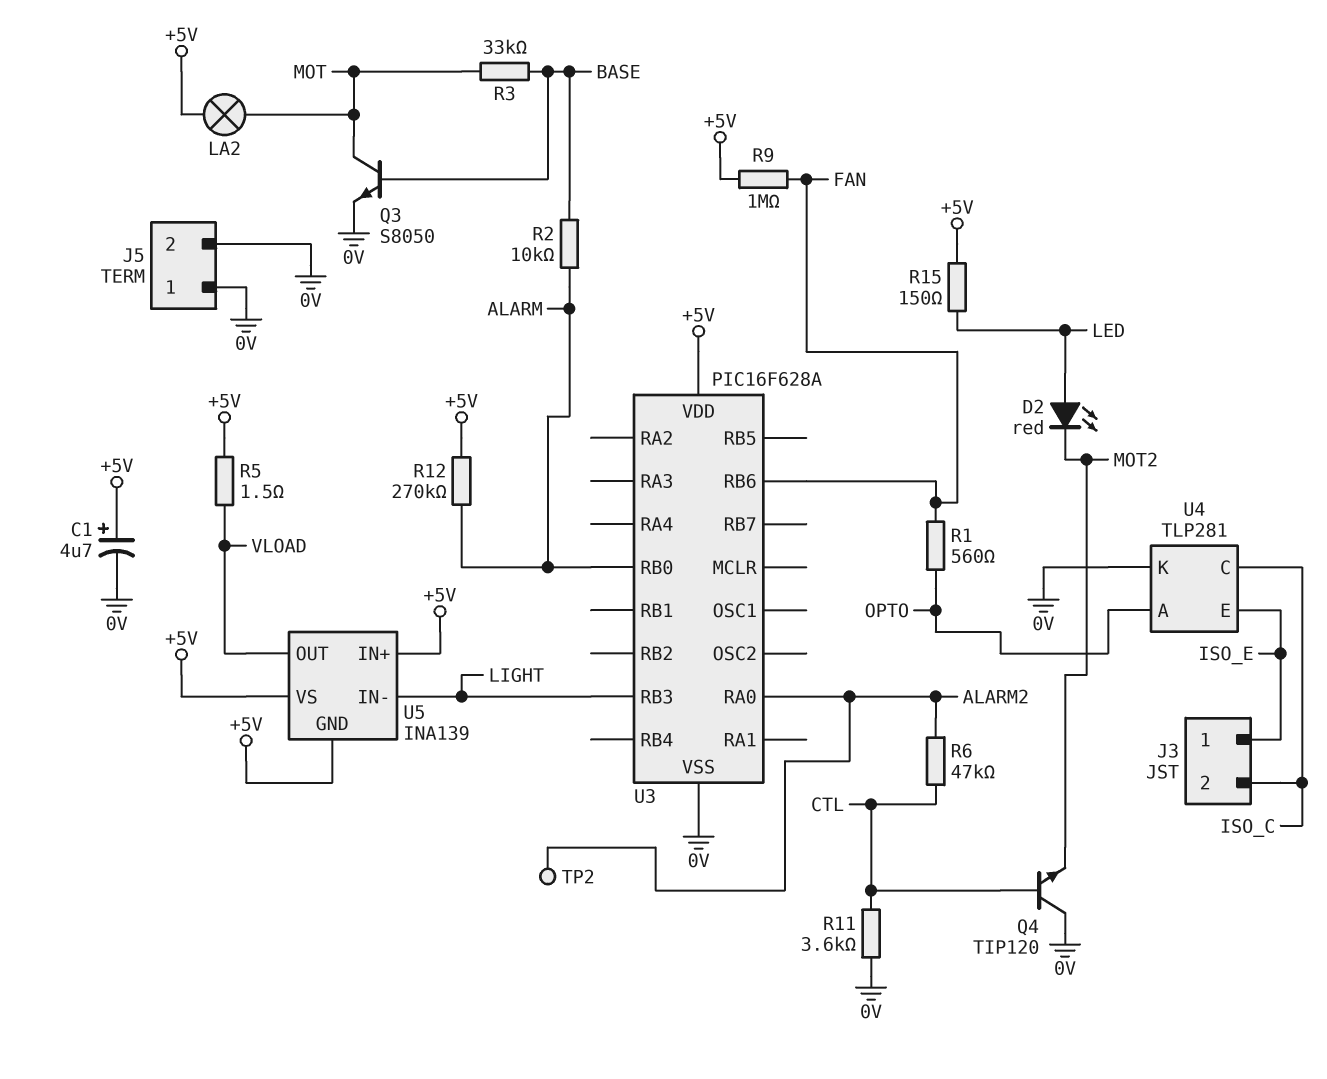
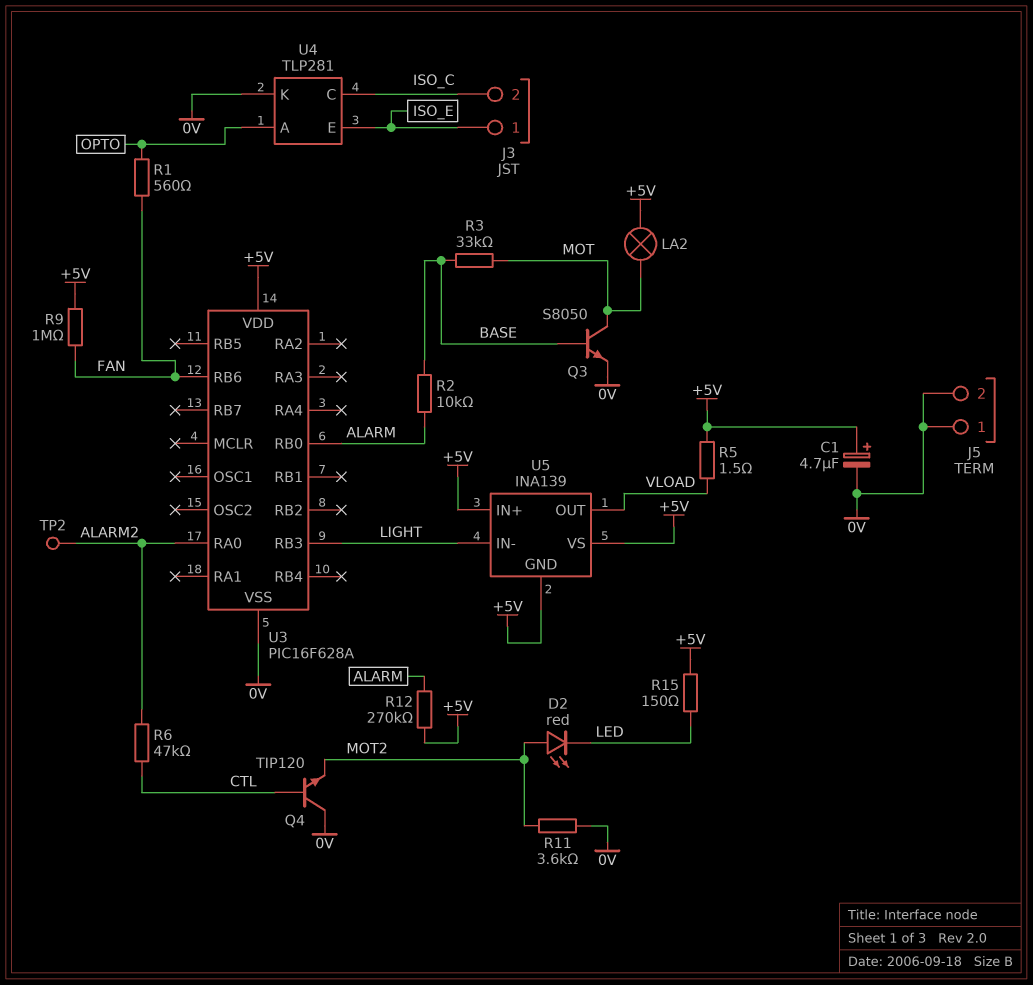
D2: LED red (A LED, K MOT2) -> LED red (A MOT2, K LED)
R11: 3.6k (0V, CTL) -> 3.6k (0V, MOT2)

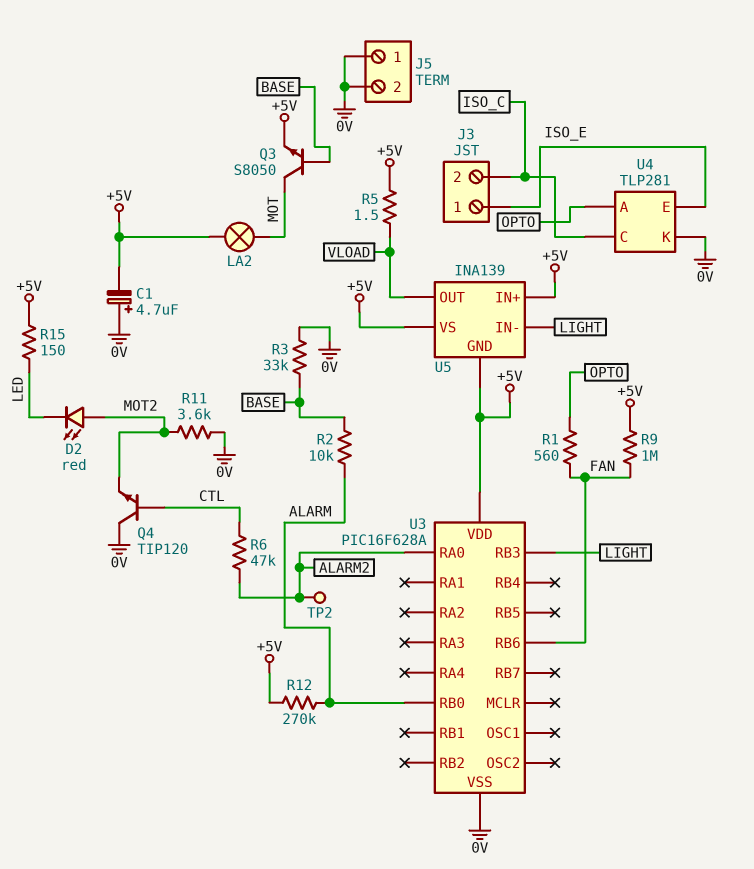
C1: 4.7uF (plus +5V, minus 0V) -> 4.7uF (plus 0V, minus +5V)
Q3: NPN S8050 (B BASE, C MOT, E 0V) -> NPN S8050 (B BASE, C MOT, E +5V)
R3: 33k (BASE, MOT) -> 33k (0V, BASE)

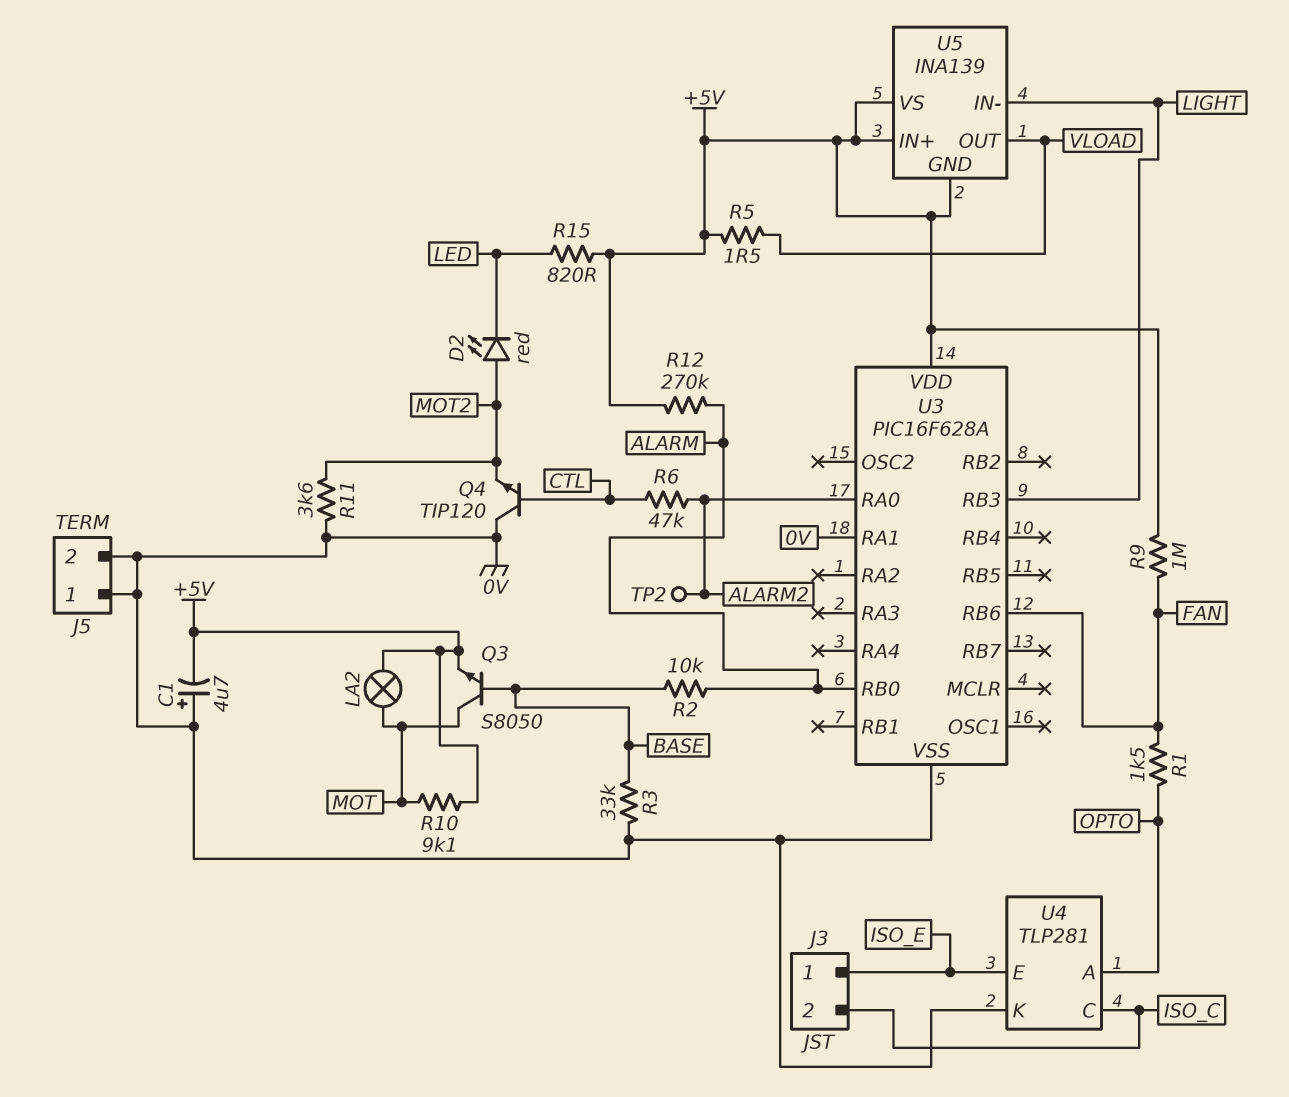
R1: 560 (FAN, OPTO) -> 1.5k (FAN, OPTO)
R10: none -> 9.1k (+5V, MOT)
R15: 150 (+5V, LED) -> 820 (+5V, LED)
U3 pin RA1: none -> 0V

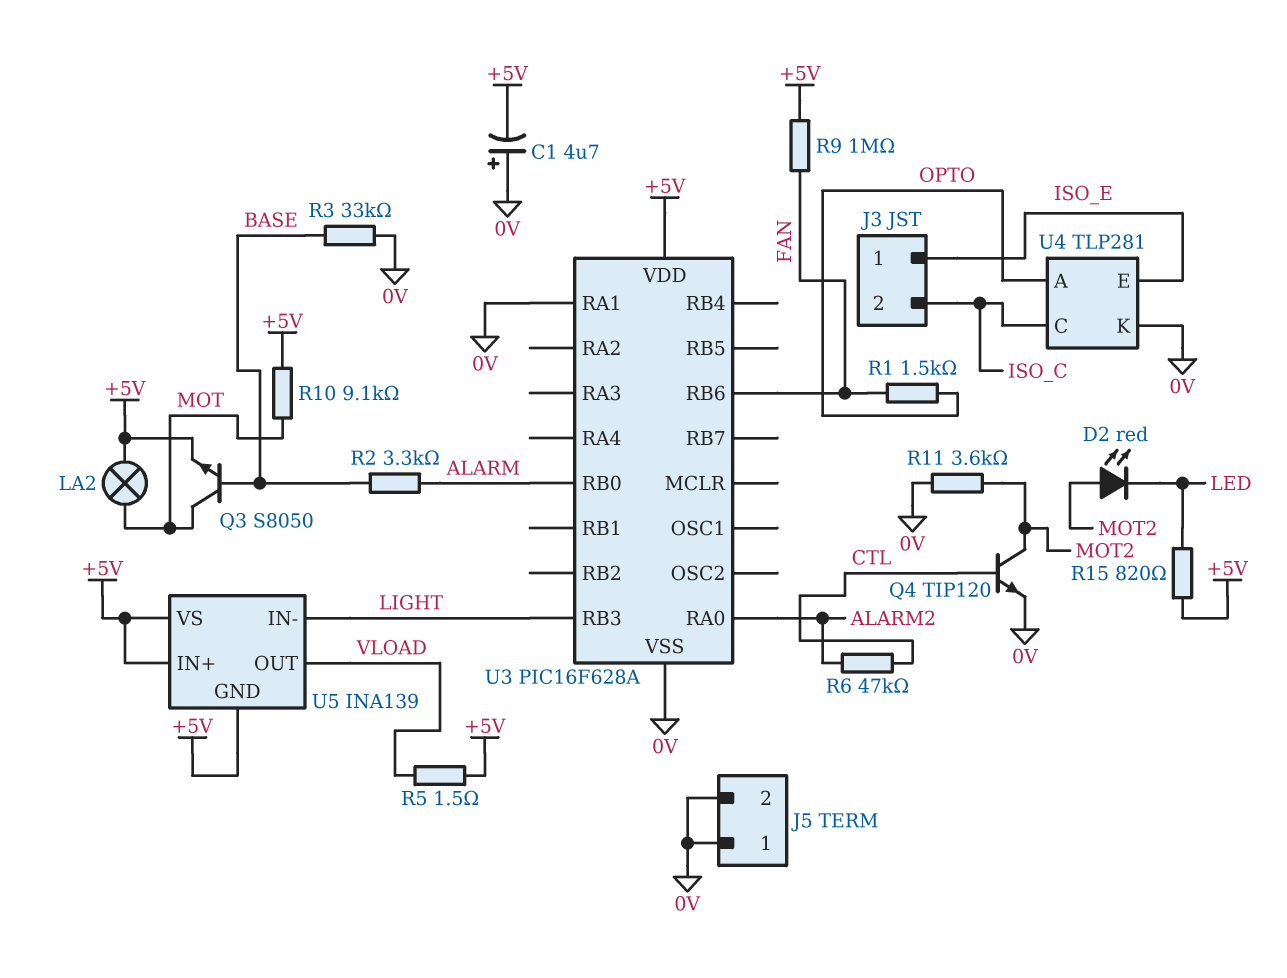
Q4: NPN TIP120 (B CTL, C 0V, E MOT2) -> NPN TIP120 (B CTL, C MOT2, E 0V)
R2: 10k (ALARM, BASE) -> 3.3k (ALARM, BASE)
R12: 270k (+5V, ALARM) -> none
TP2: test point (ALARM2) -> none

